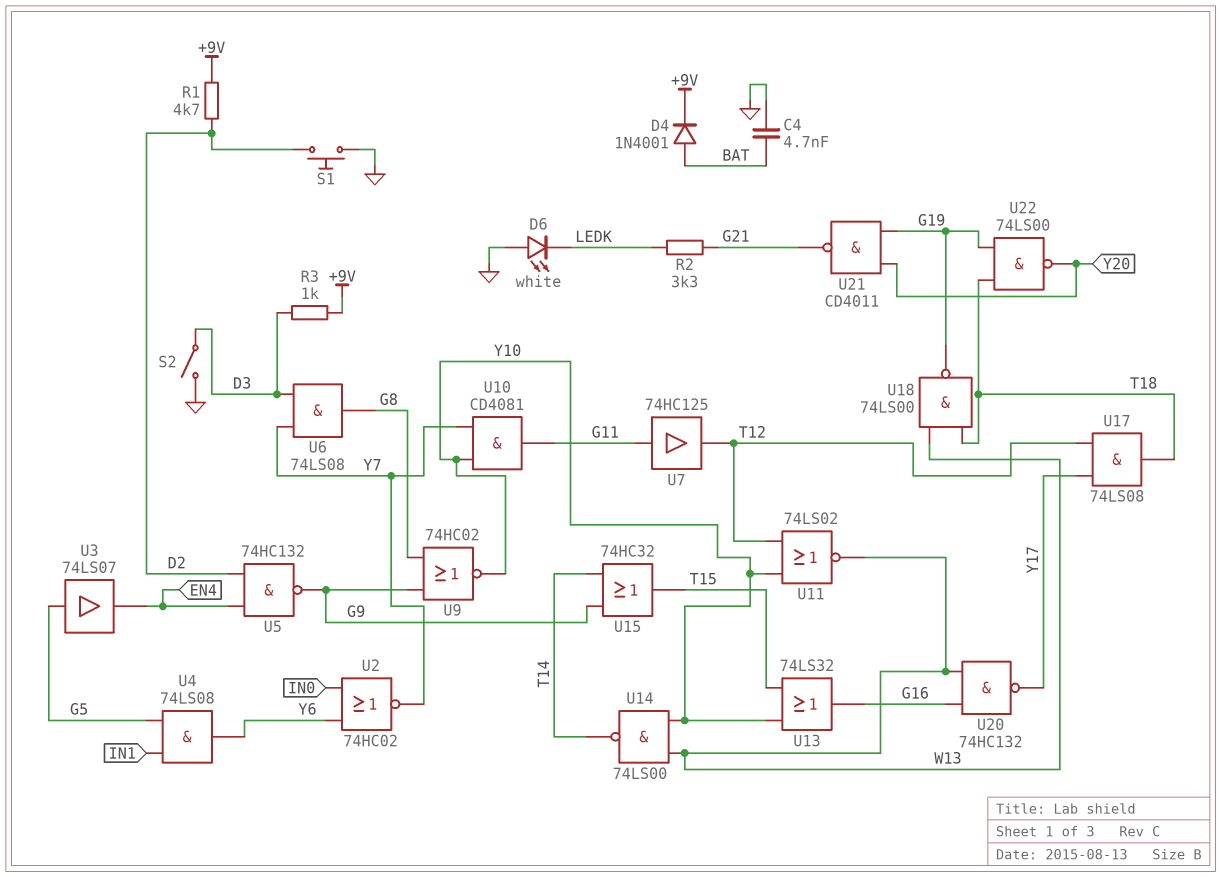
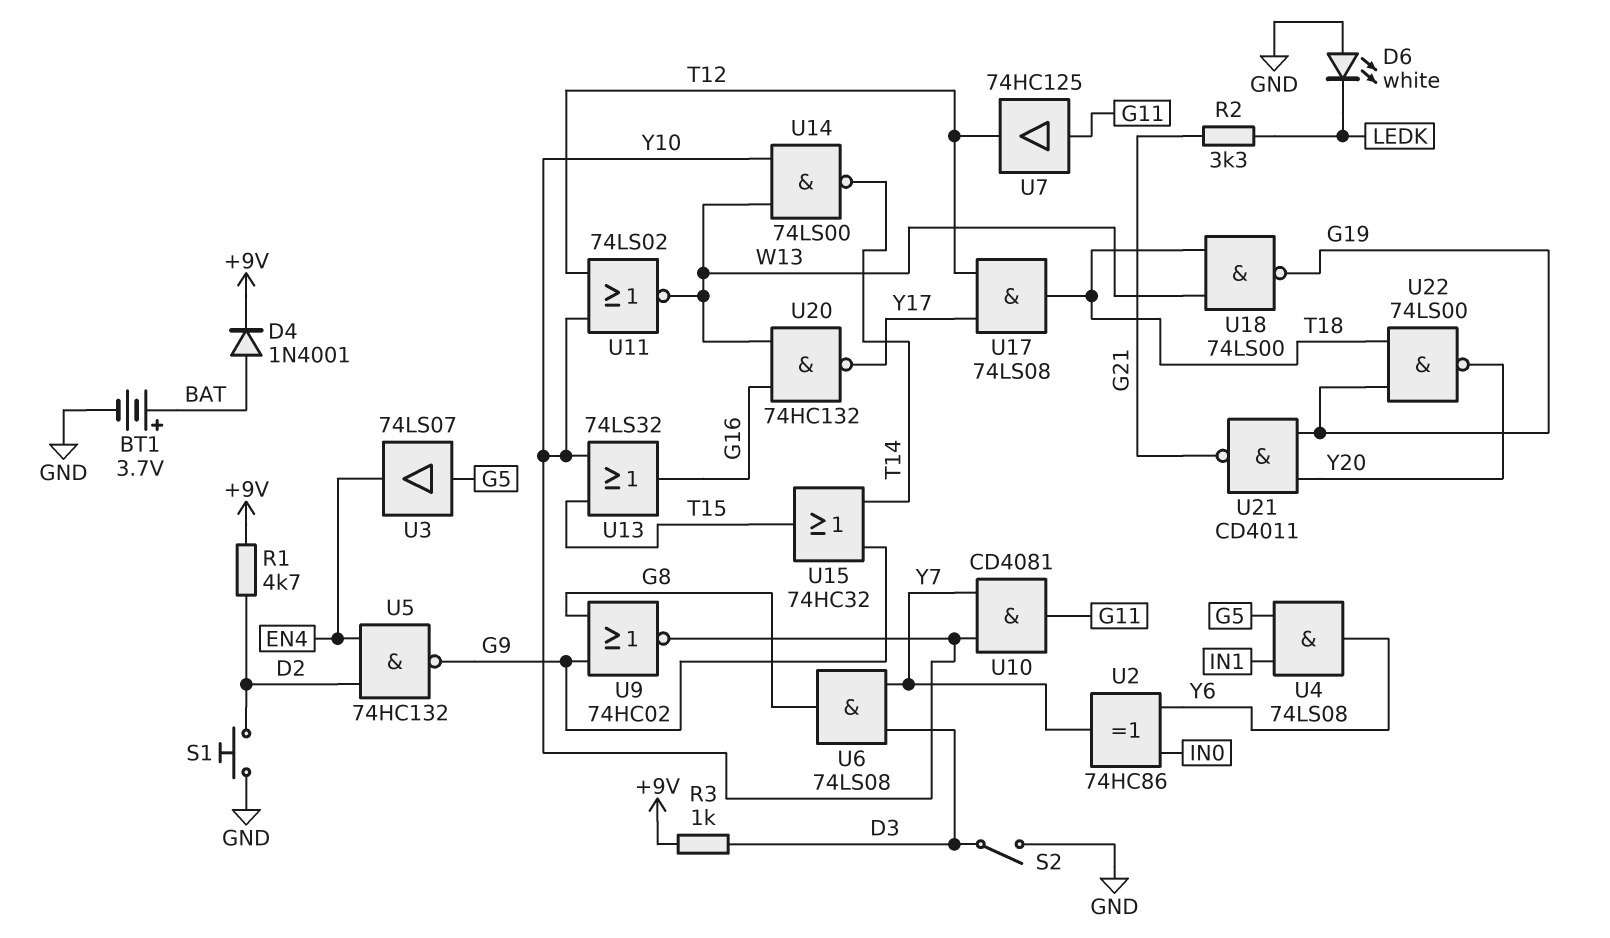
BT1: none -> 3.7V (plus BAT, minus GND)
C4: 4.7nF (BAT, GND) -> none
U2: NOR 74HC02 (in IN0, in Y6, out Y7) -> XOR 74HC86 (in IN0, in Y6, out Y7)

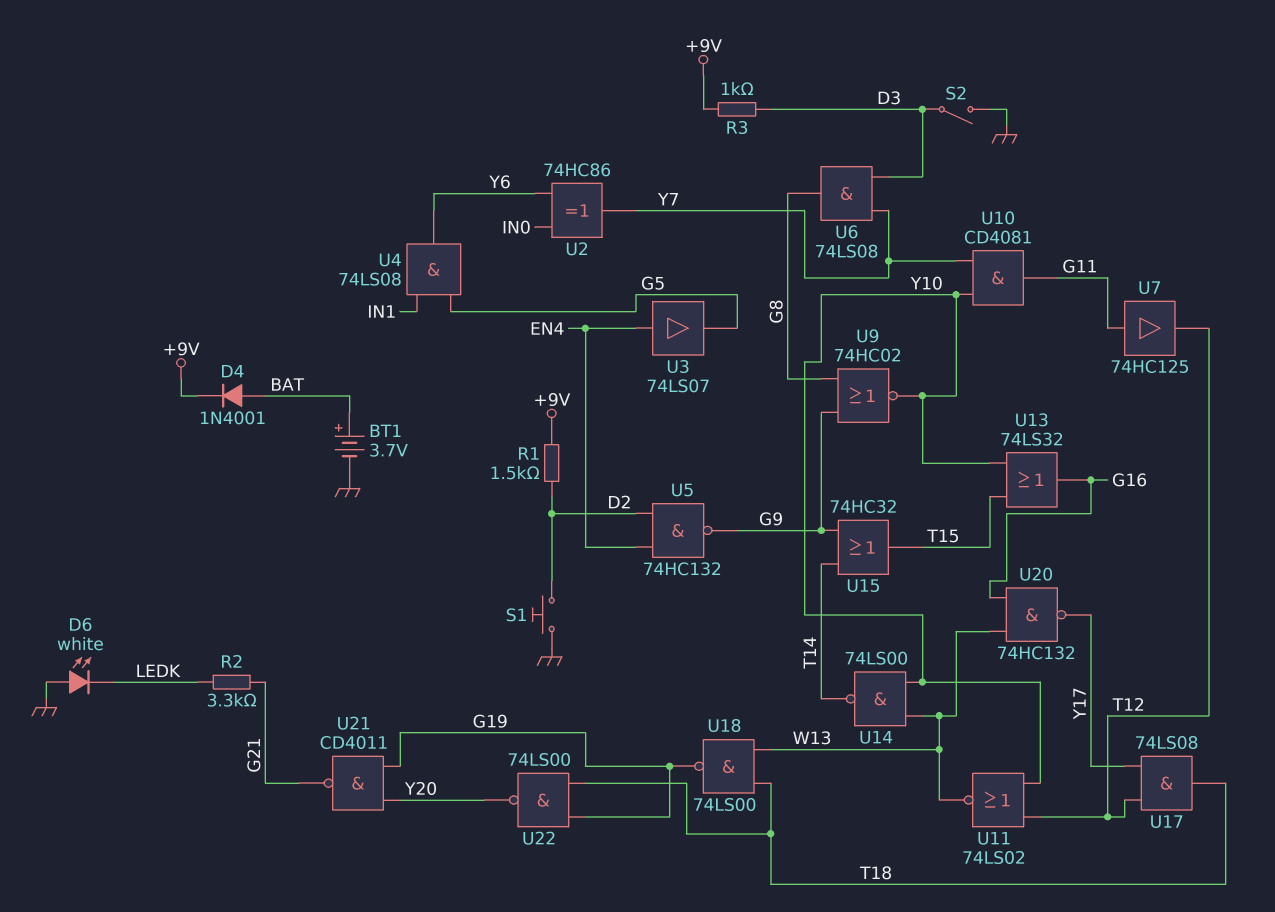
R1: 4.7k (+9V, D2) -> 1.5k (+9V, D2)
U3: buffer 74LS07 (in G5, out EN4) -> buffer 74LS07 (in EN4, out G5)

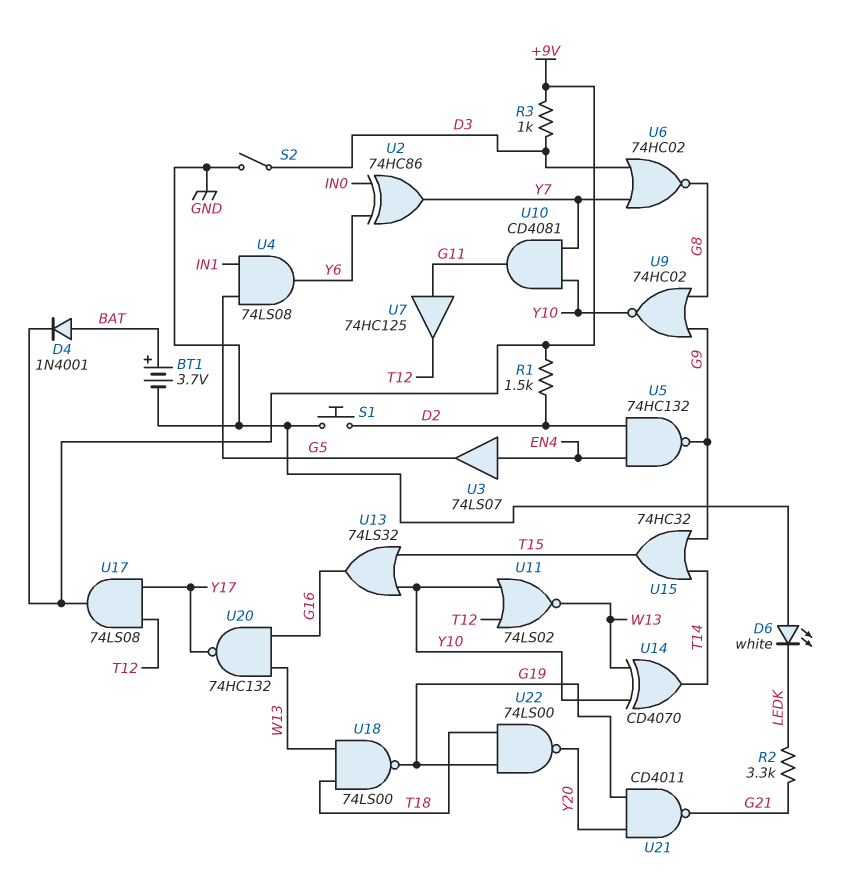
U6: AND 74LS08 (in D3, in Y7, out G8) -> NOR 74HC02 (in D3, in Y7, out G8)
U14: NAND 74LS00 (in W13, in Y10, out T14) -> XOR CD4070 (in W13, in Y10, out T14)
U17: AND 74LS08 (in T12, in Y17, out T18) -> AND 74LS08 (in T12, in Y17, out +9V)

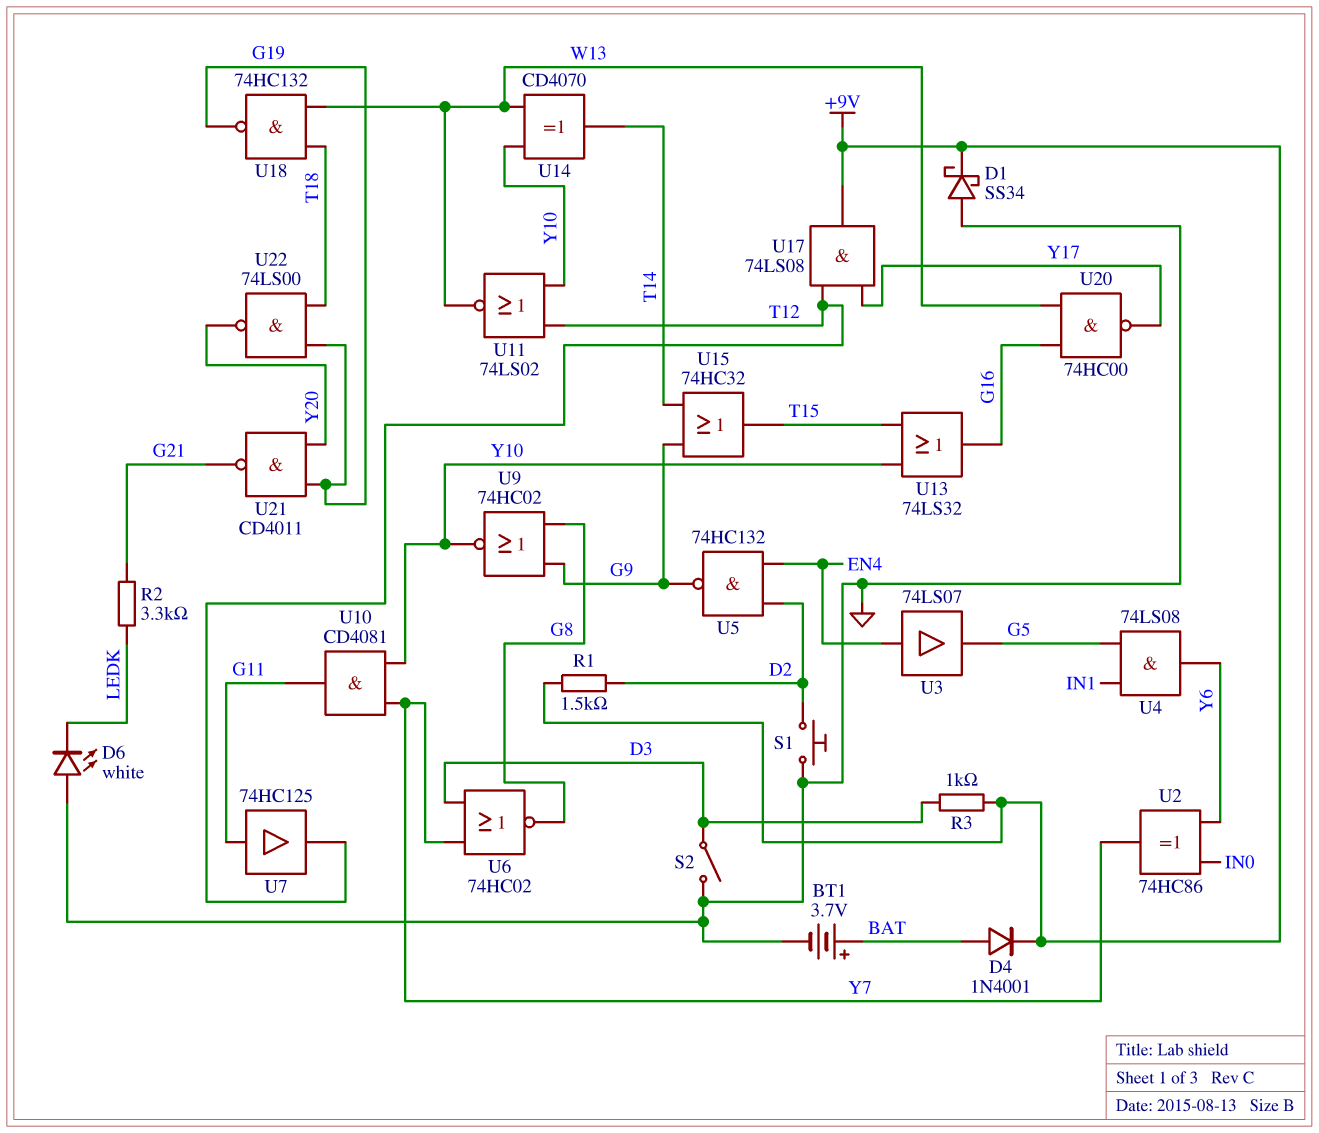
D1: none -> schottky SS34 (A GND, K +9V)
U18: NAND 74LS00 (in T18, in W13, out G19) -> NAND 74HC132 (in T18, in W13, out G19)
U20: NAND 74HC132 (in G16, in W13, out Y17) -> NAND 74HC00 (in G16, in W13, out Y17)

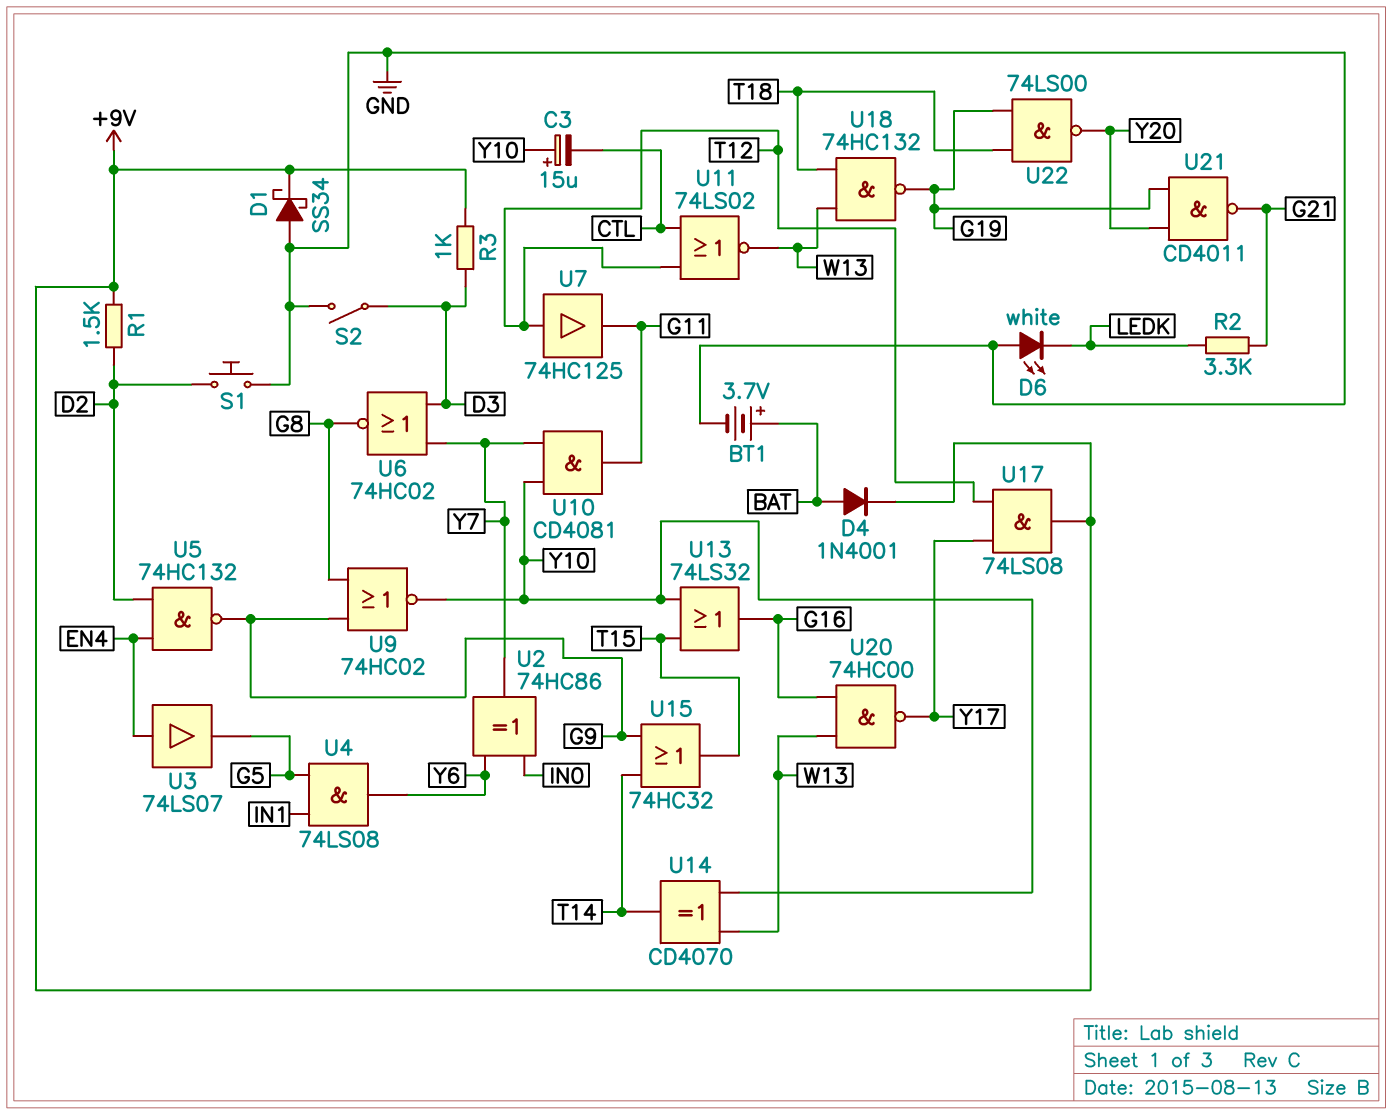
C3: none -> 15uF (plus Y10, minus CTL)
U7: buffer 74HC125 (in G11, out T12) -> buffer 74HC125 (in T12, out G11)
U11: NOR 74LS02 (in T12, in Y10, out W13) -> NOR 74LS02 (in CTL, in T12, out W13)

